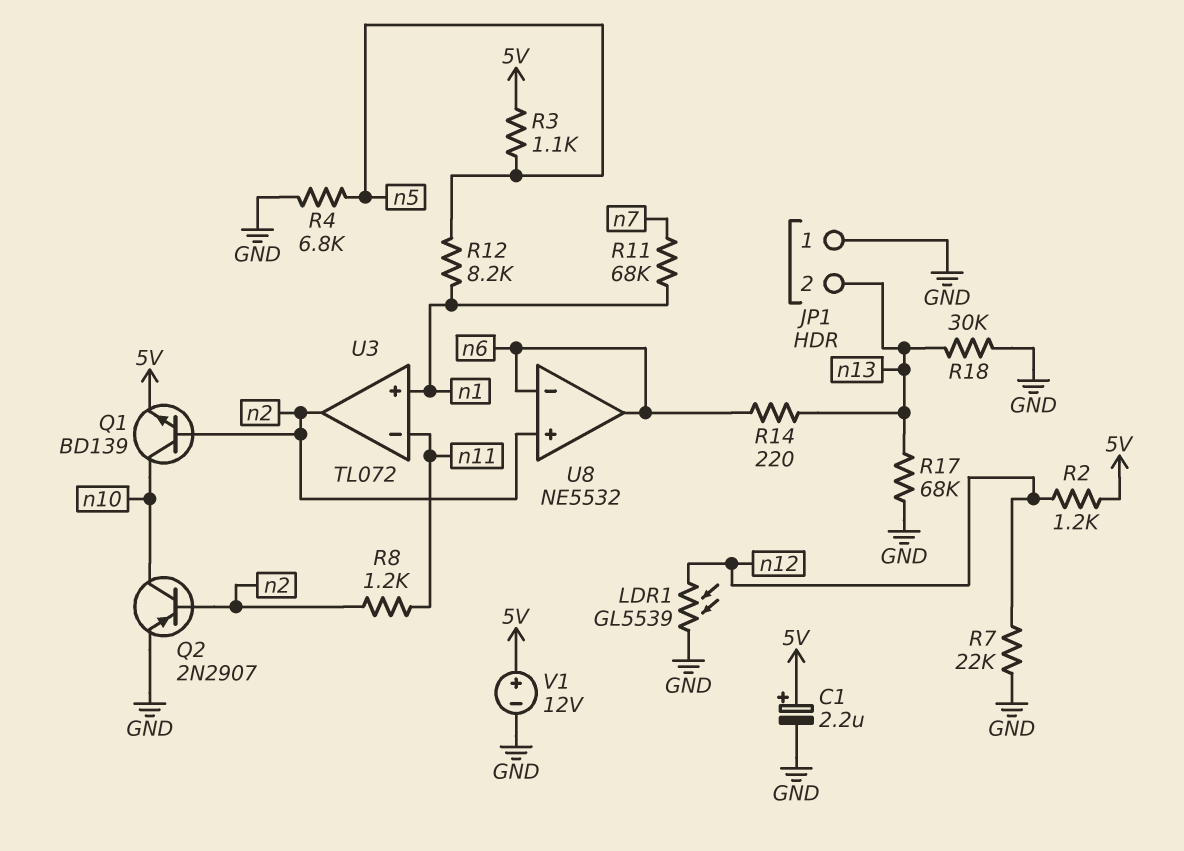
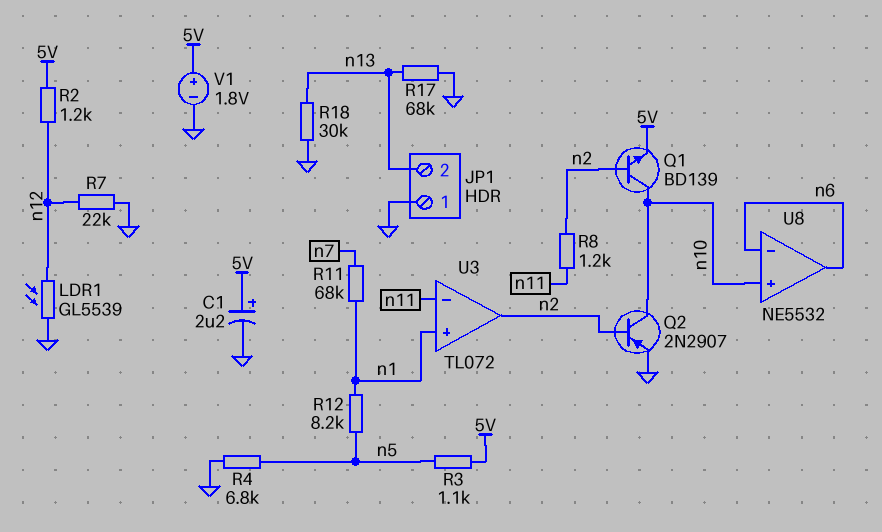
R14: 220 (n6, n13) -> none
U8 pin in+: n2 -> n10
V1: 12V (plus 5V, minus GND) -> 1.8V (plus 5V, minus GND)

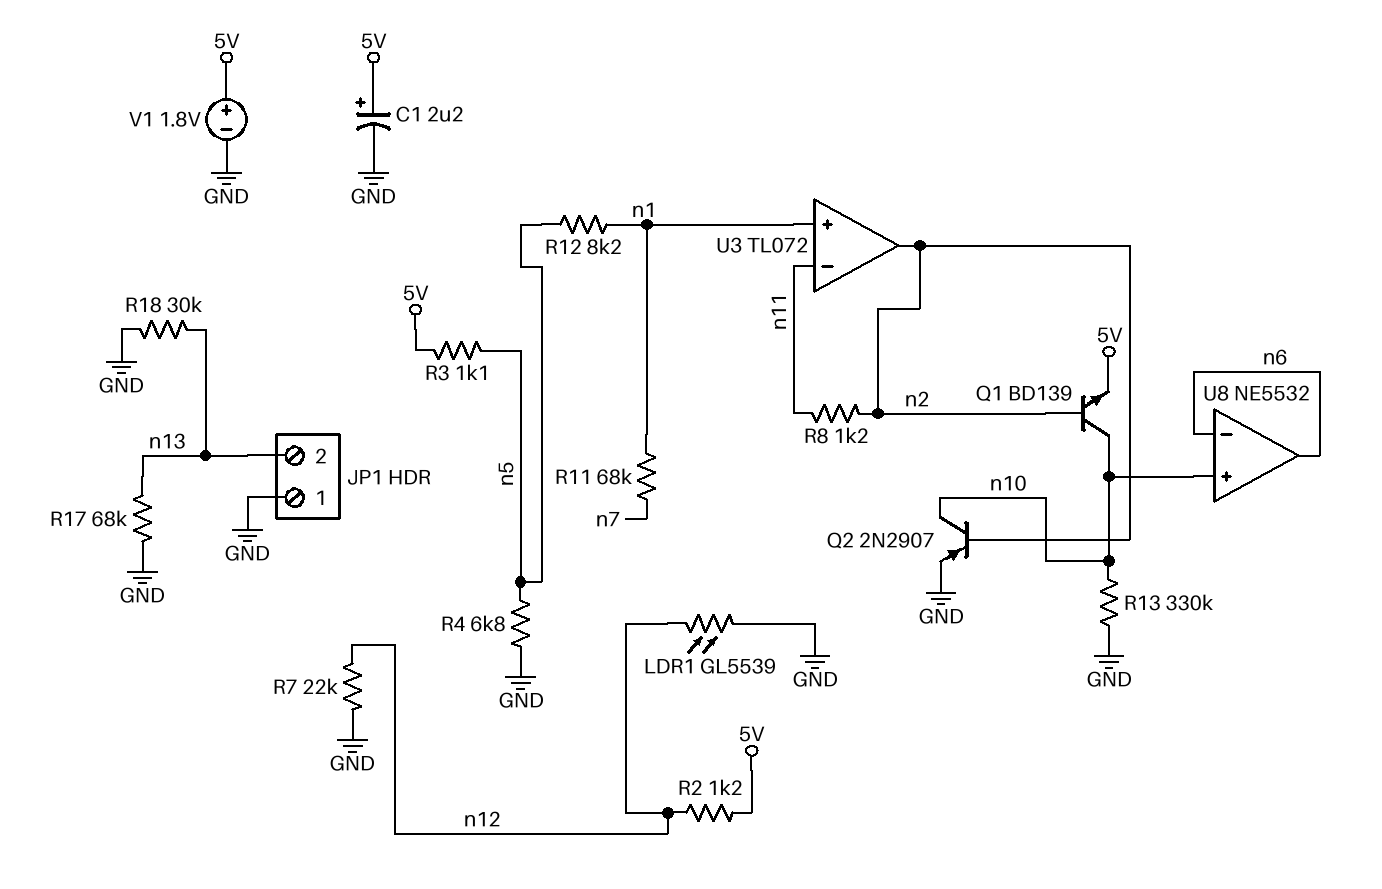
R13: none -> 330k (GND, n10)

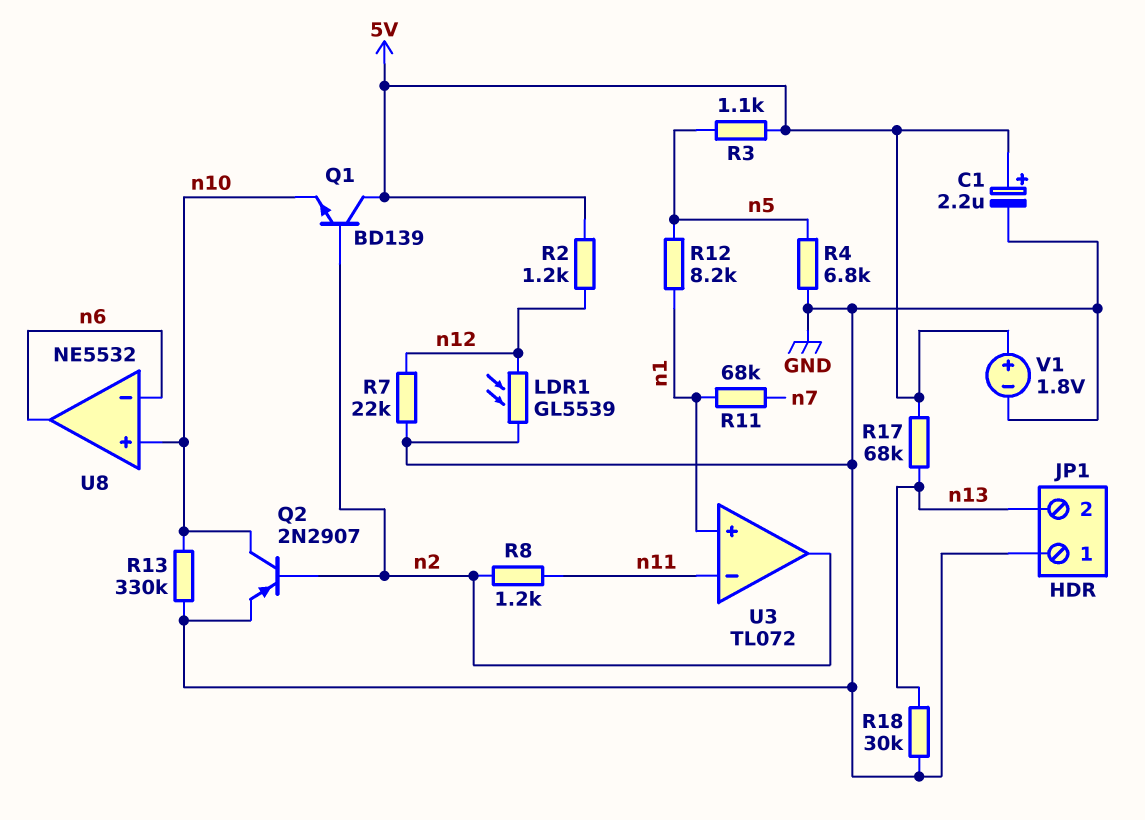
Q1: NPN BD139 (B n2, C n10, E 5V) -> NPN BD139 (B n2, C 5V, E n10)
R17: 68k (GND, n13) -> 68k (5V, n13)

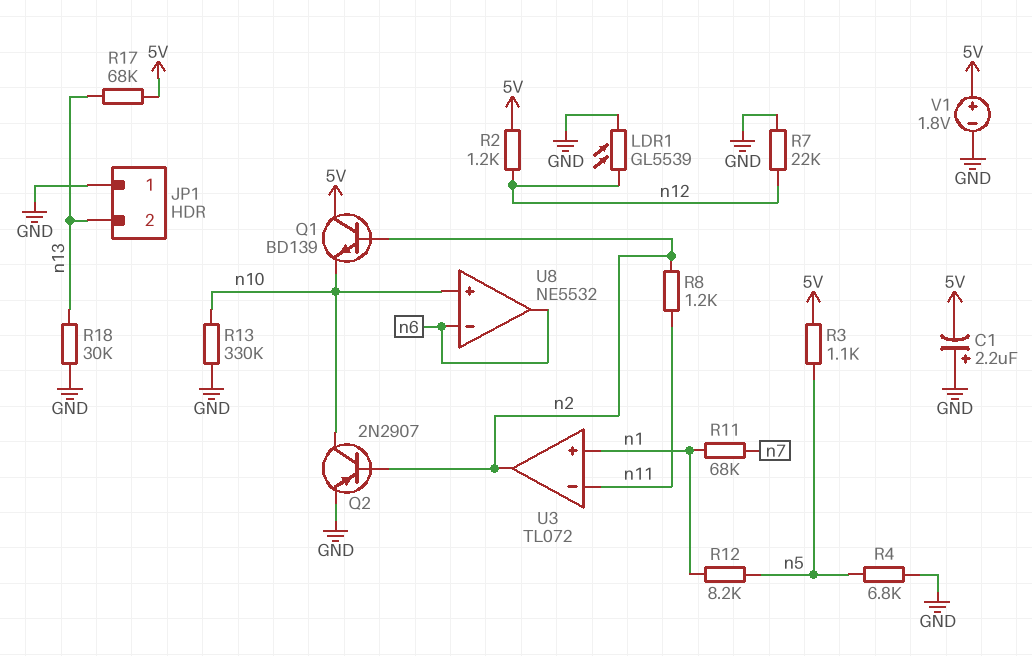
C1: 2.2uF (plus 5V, minus GND) -> 2.2uF (plus GND, minus 5V)

